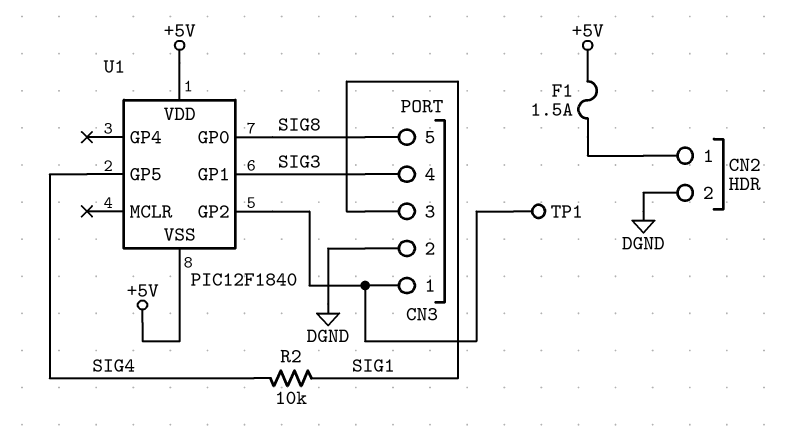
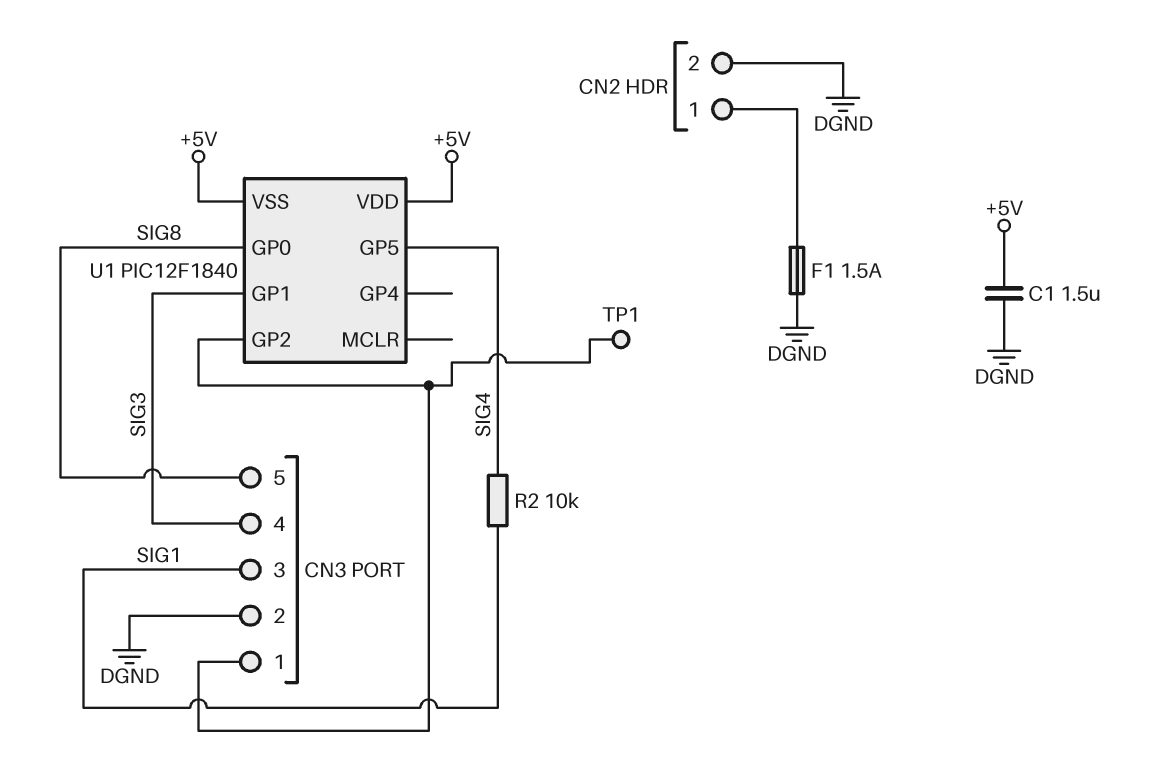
C1: none -> 1.5uF (+5V, DGND)
F1: 1.5A (+5V, CN2/1) -> 1.5A (CN2/1, DGND)

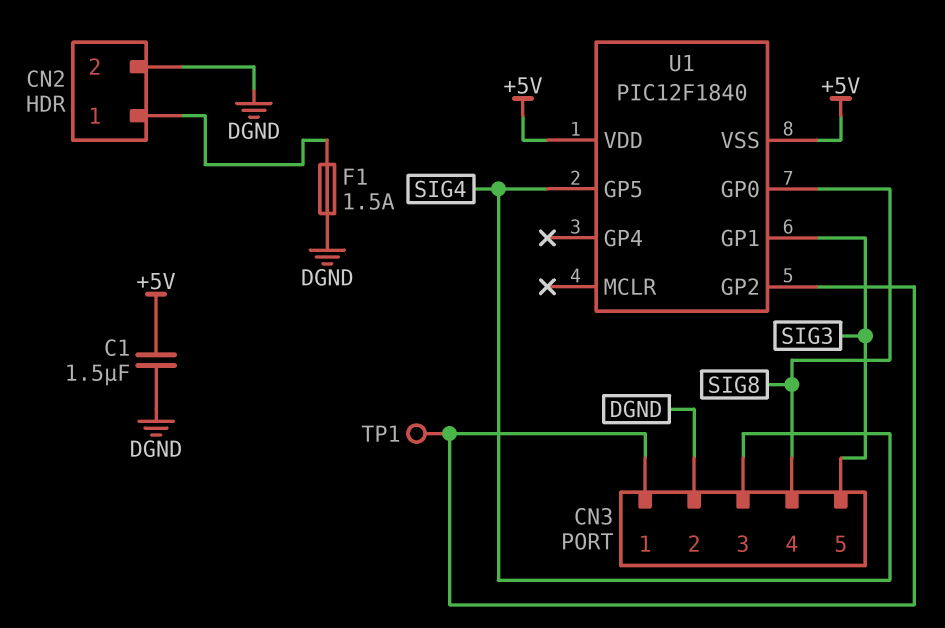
CN3 pin 3: SIG1 -> SIG4
CN3 pin 4: SIG3 -> SIG8
CN3 pin 5: SIG8 -> SIG3
R2: 10k (SIG1, SIG4) -> none

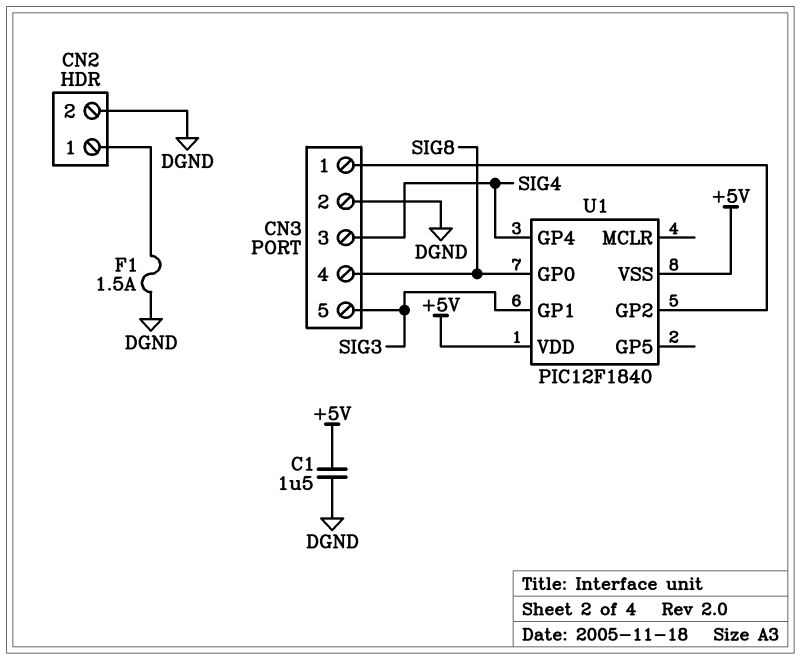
TP1: test point (CN3/1) -> none
U1 pin GP4: none -> SIG4
U1 pin GP5: SIG4 -> none

